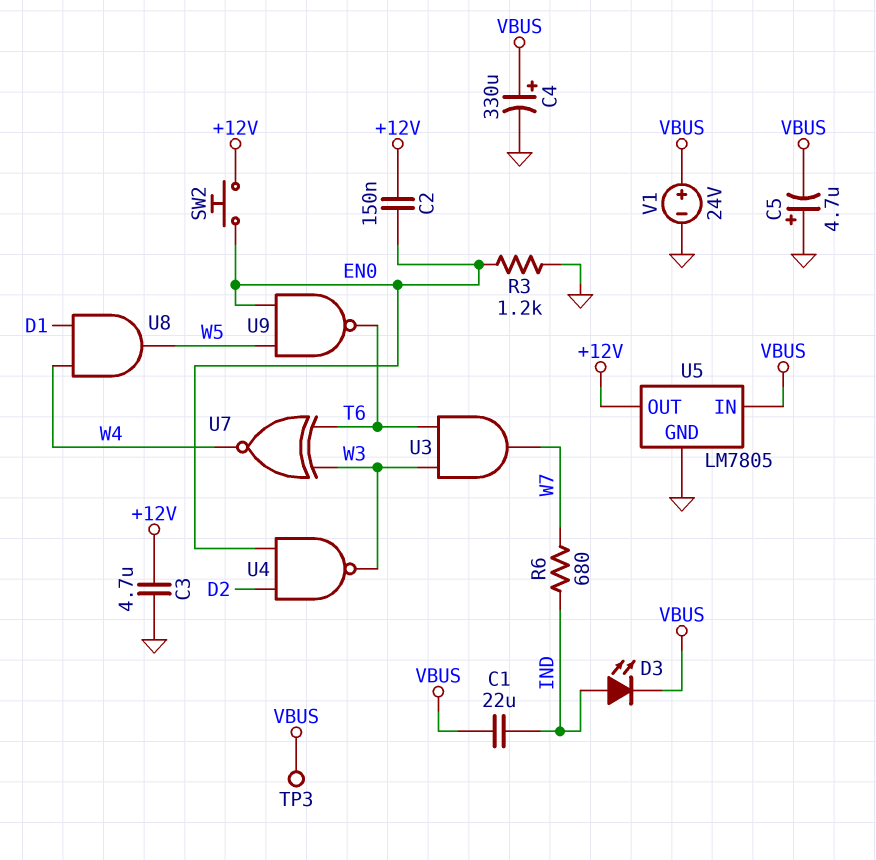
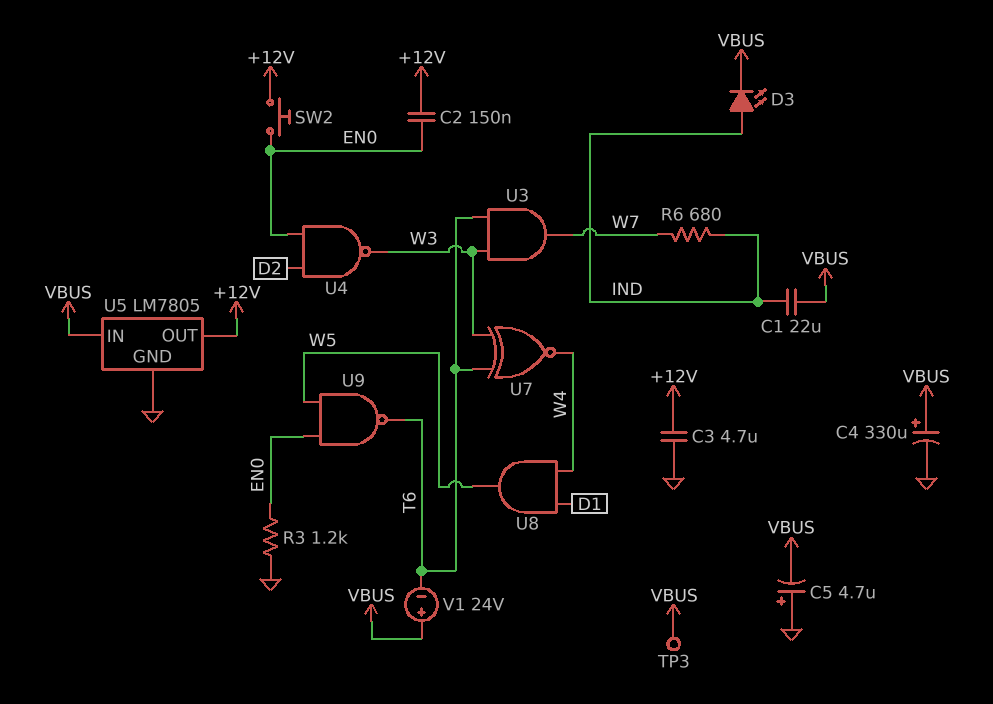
V1: 24V (plus VBUS, minus GND) -> 24V (plus VBUS, minus T6)

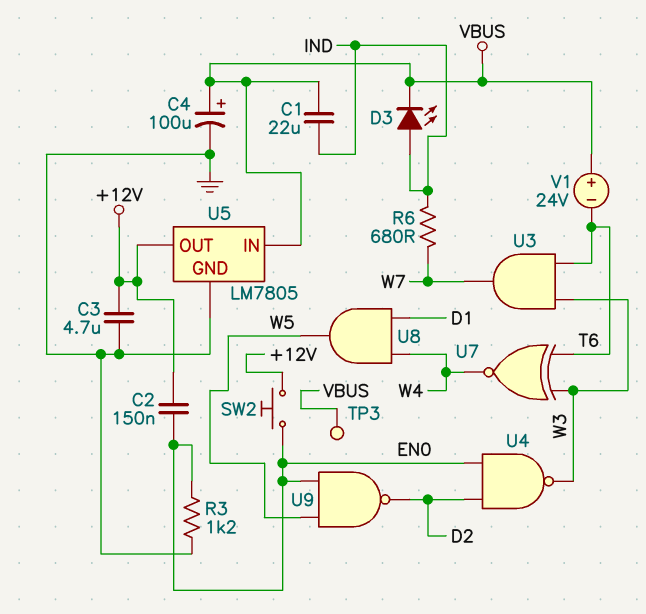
C4: 330uF (plus VBUS, minus GND) -> 100uF (plus VBUS, minus GND)
C5: 4.7uF (plus GND, minus VBUS) -> none
U9: NAND (in EN0, in W5, out T6) -> NAND (in EN0, in W5, out D2)

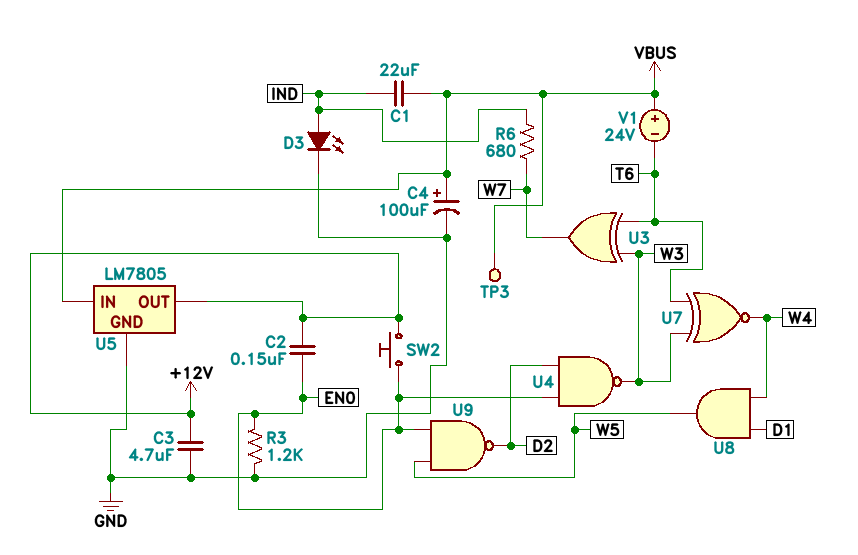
D3: LED (A IND, K VBUS) -> LED (A IND, K GND)
U3: AND (in T6, in W3, out W7) -> XOR (in T6, in W3, out W7)

